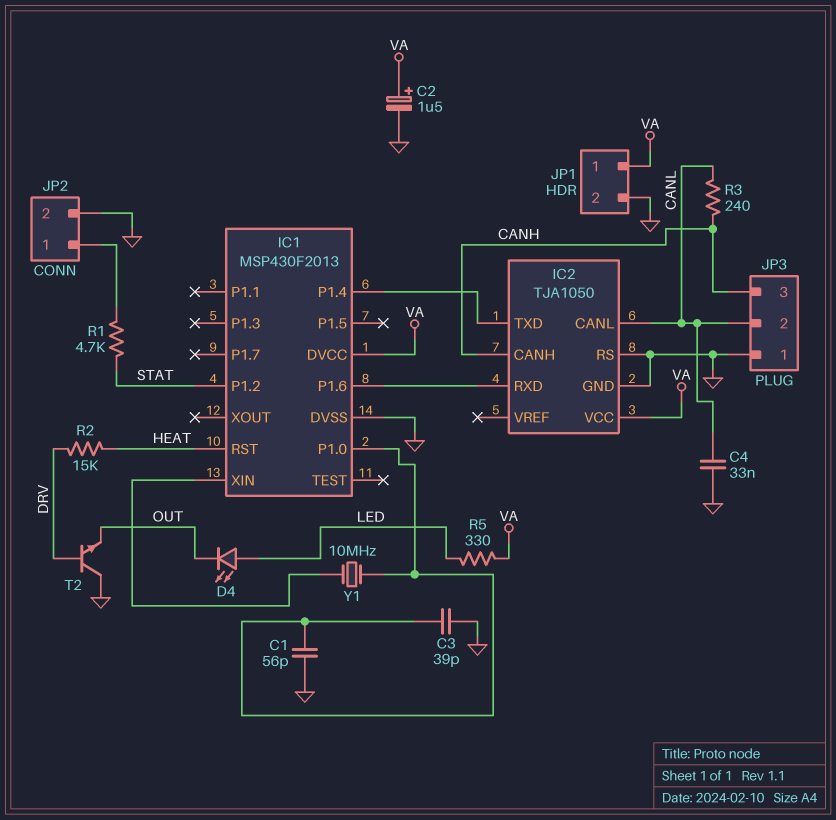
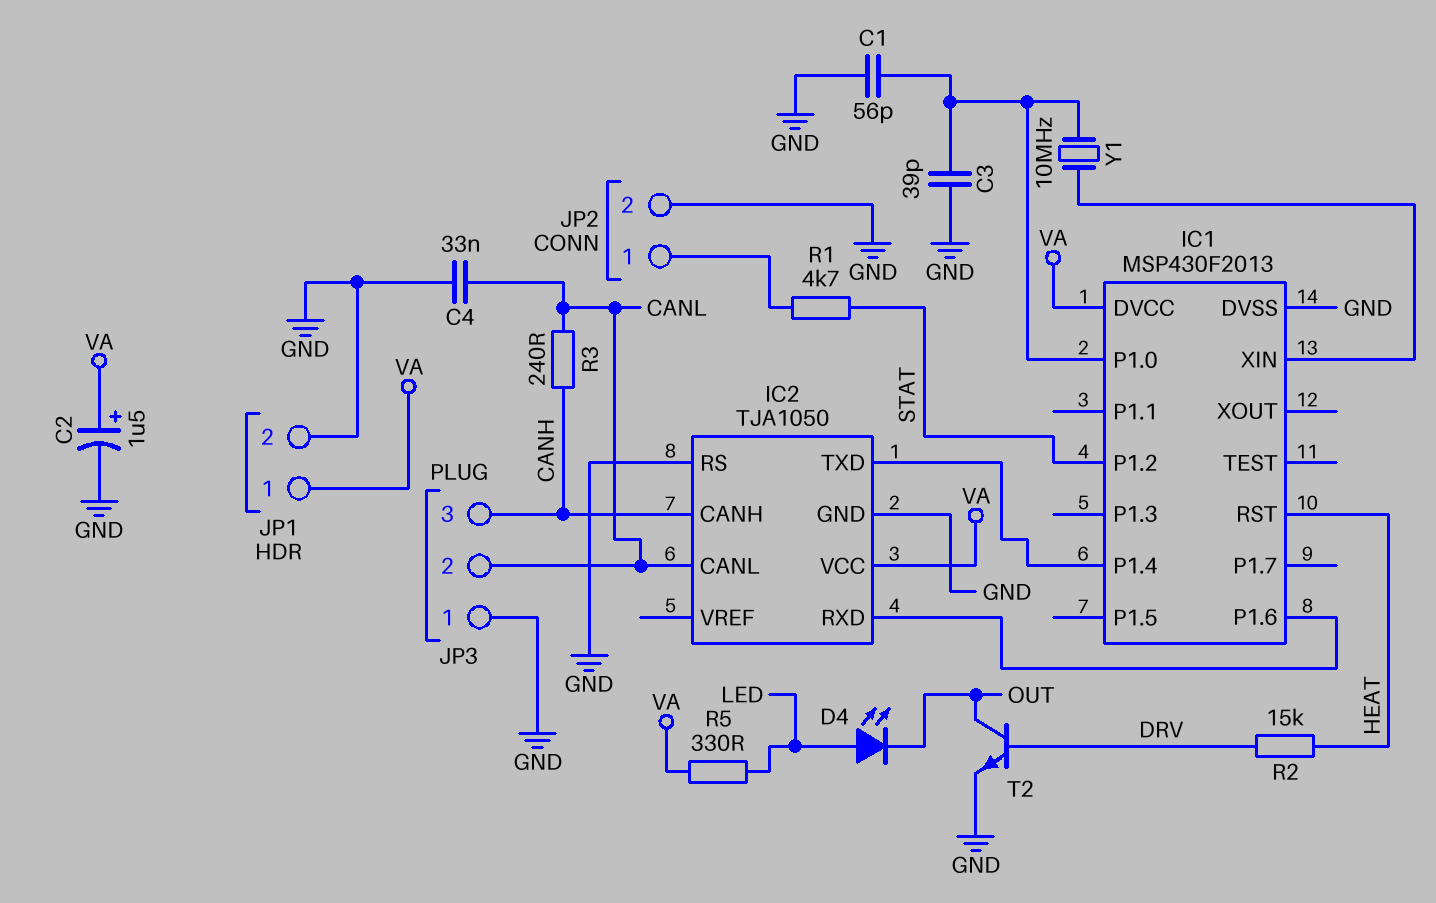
T2: NPN (B DRV, C GND, E OUT) -> NPN (B DRV, C OUT, E GND)

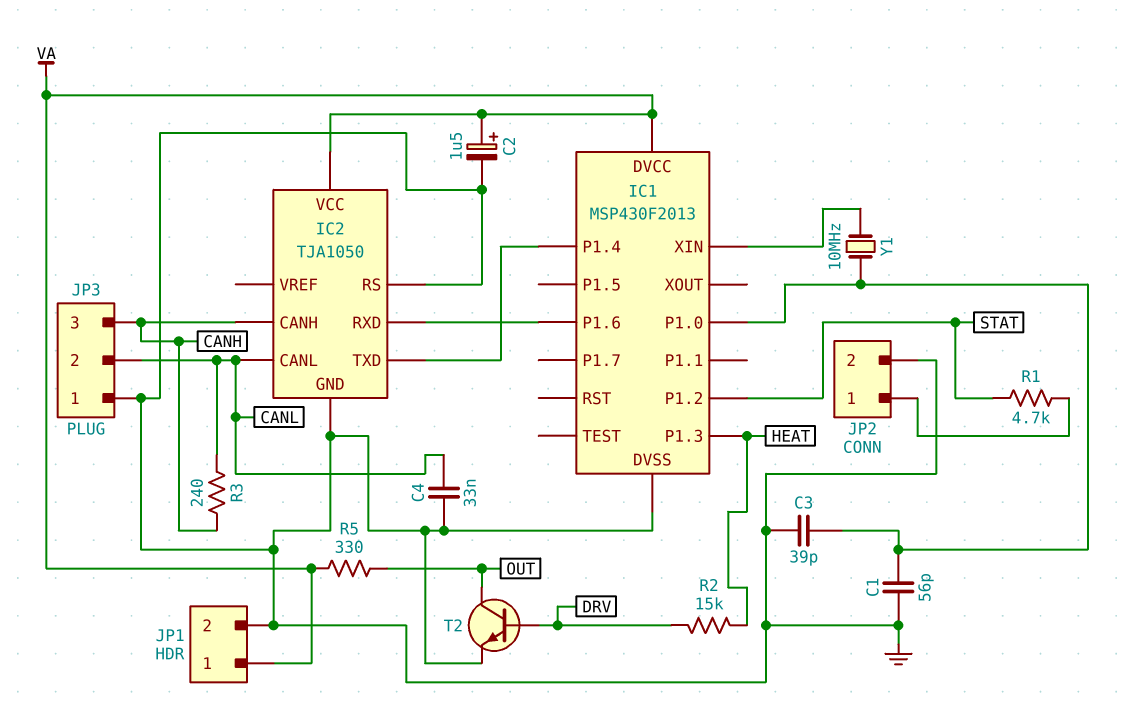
D4: LED (A LED, K OUT) -> none
IC1 pin P1.3: none -> HEAT
IC1 pin RST: HEAT -> none
R5: 330 (LED, VA) -> 330 (OUT, VA)

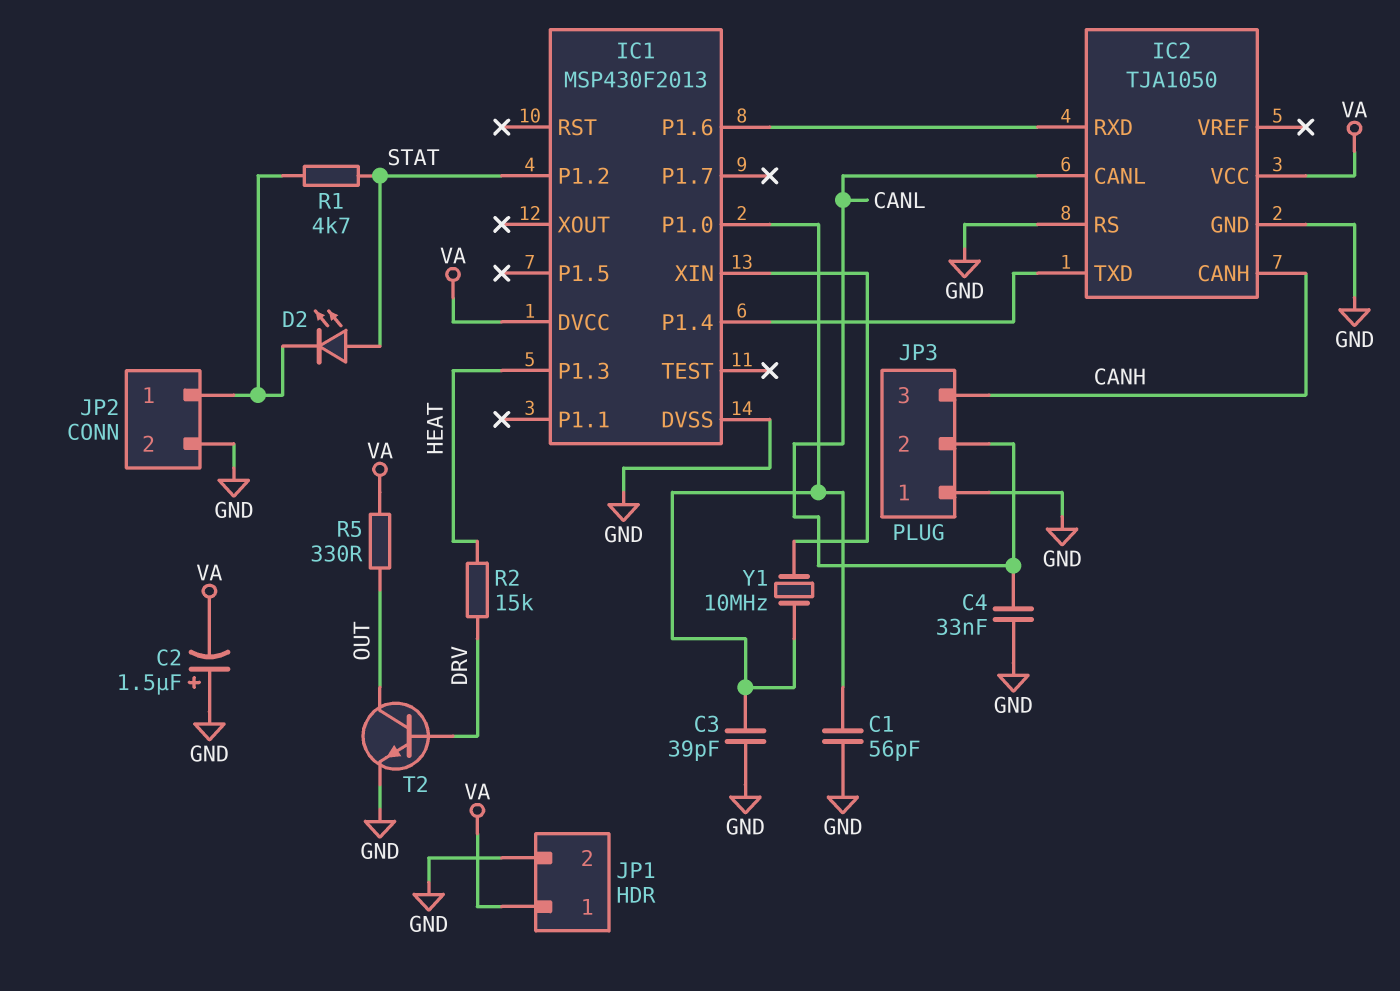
C2: 1.5uF (plus VA, minus GND) -> 1.5uF (plus GND, minus VA)
D2: none -> LED (A STAT, K JP2/1)
R3: 240 (CANH, CANL) -> none

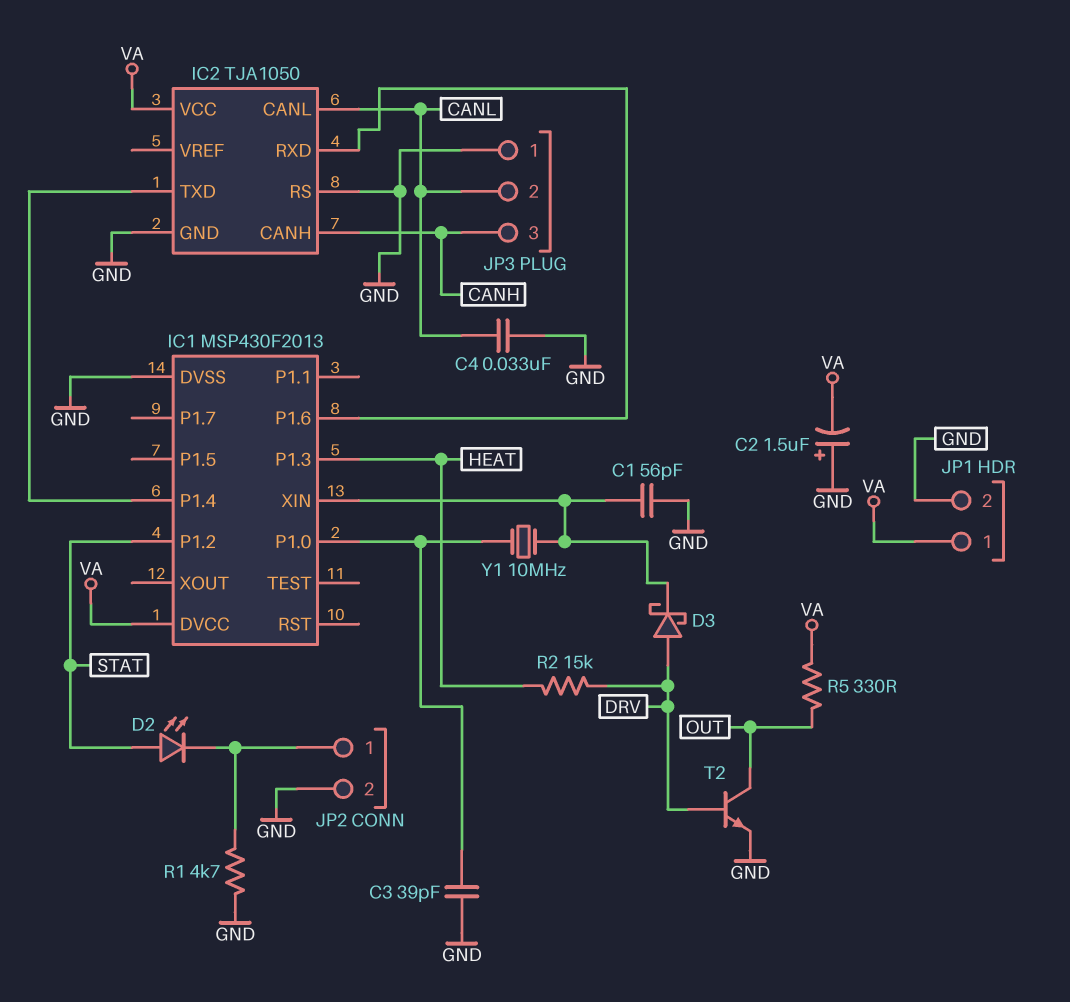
C1: 56pF (GND, IC1/P1.0) -> 56pF (GND, IC1/XIN)
D3: none -> schottky (A DRV, K IC1/XIN)
R1: 4.7k (JP2/1, STAT) -> 4.7k (GND, JP2/1)

